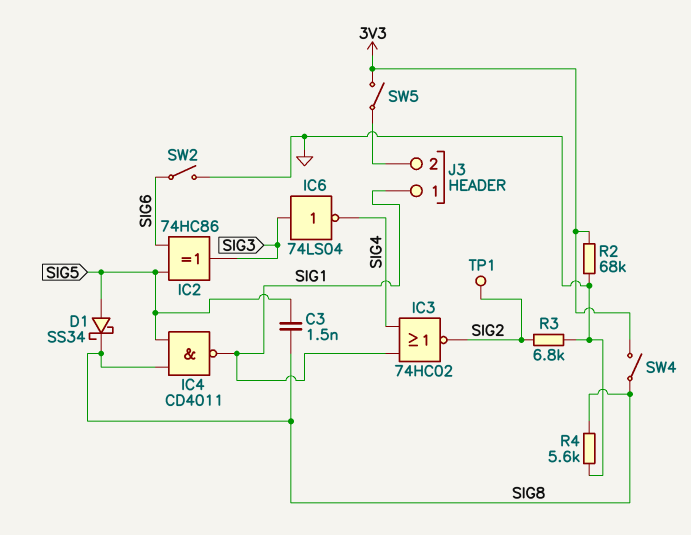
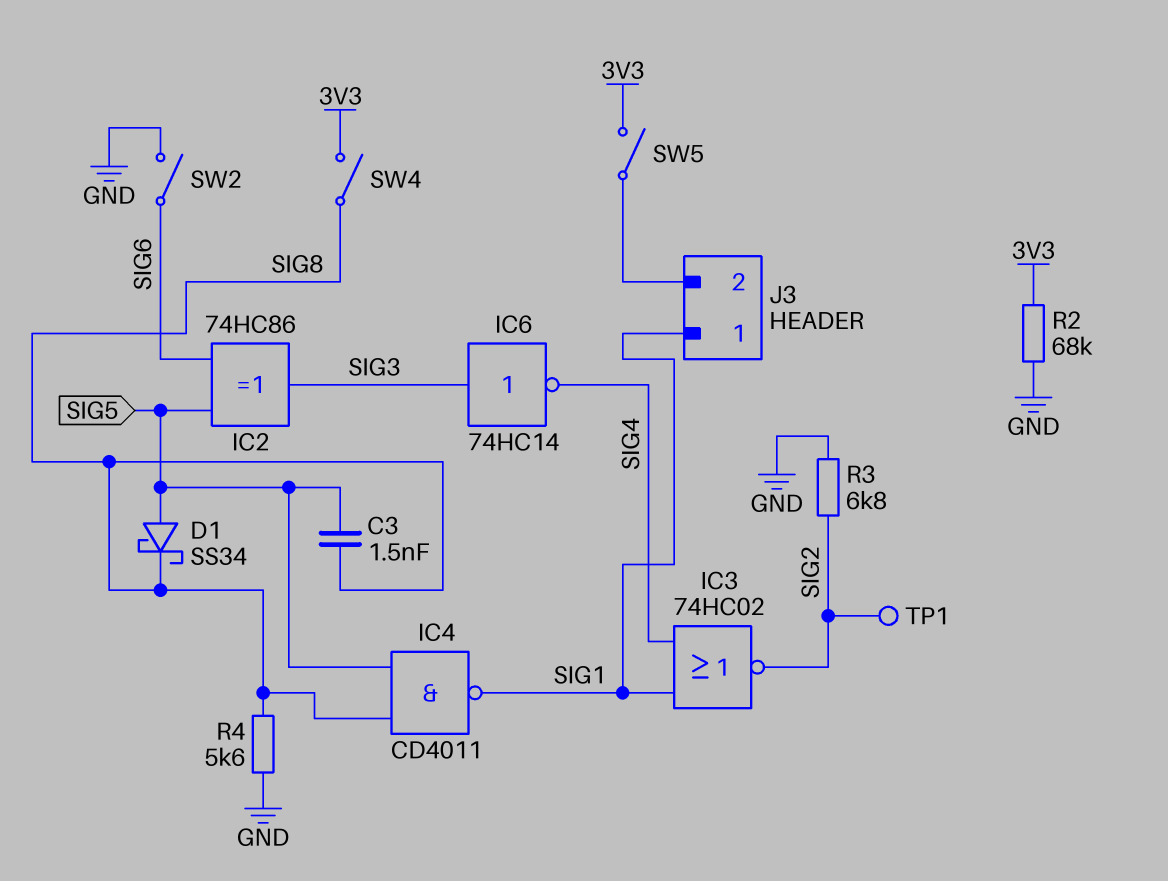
IC6: NOT 74LS04 (in SIG3, out SIG4) -> NOT 74HC14 (in SIG3, out SIG4)

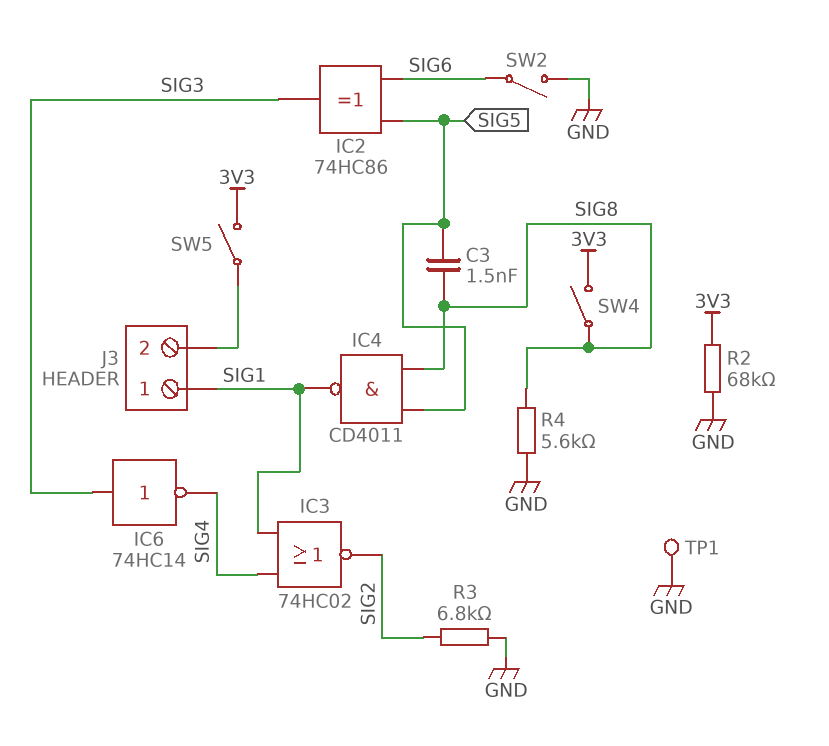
D1: schottky SS34 (A SIG5, K SIG8) -> none
TP1: test point (SIG2) -> test point (GND)

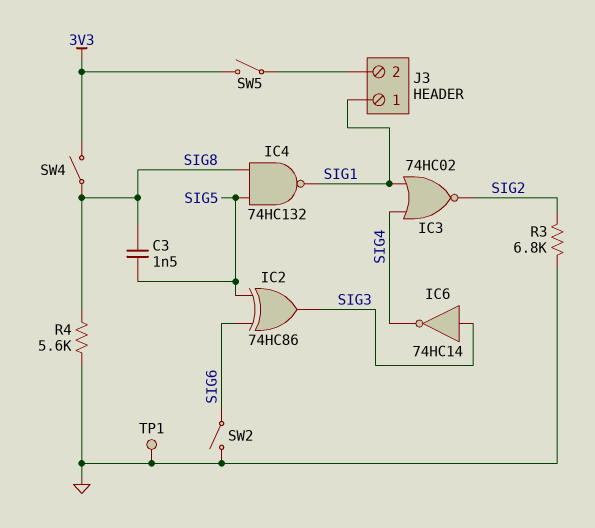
IC4: NAND CD4011 (in SIG5, in SIG8, out SIG1) -> NAND 74HC132 (in SIG5, in SIG8, out SIG1)
R2: 68k (3V3, GND) -> none

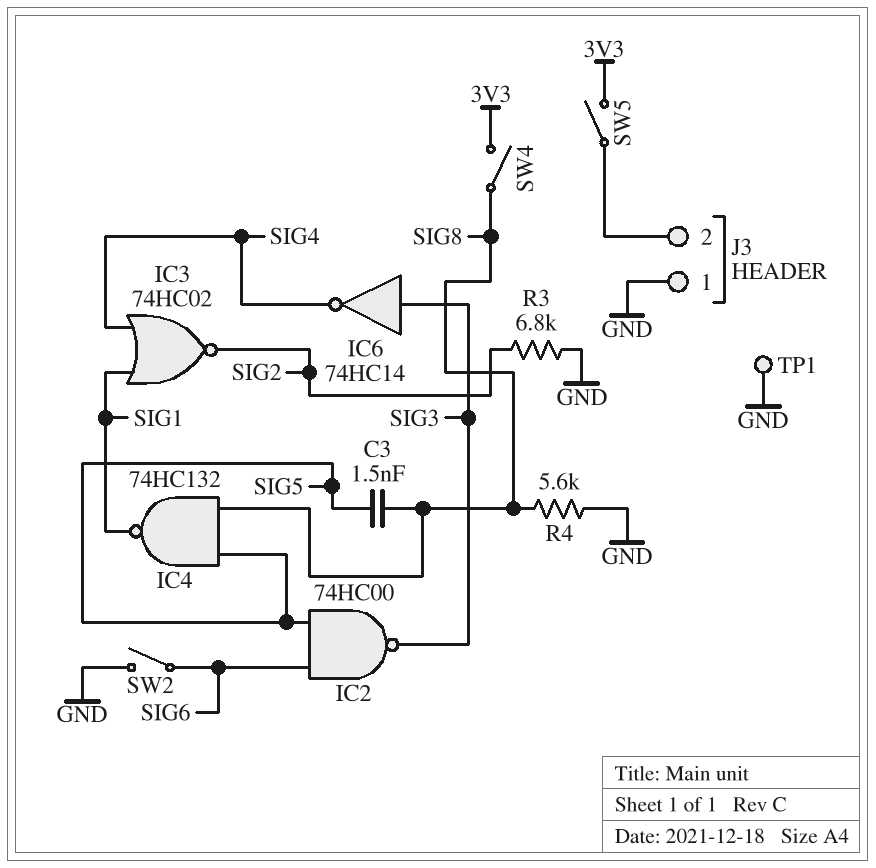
IC2: XOR 74HC86 (in SIG5, in SIG6, out SIG3) -> NAND 74HC00 (in SIG5, in SIG6, out SIG3)
J3 pin 1: SIG1 -> GND

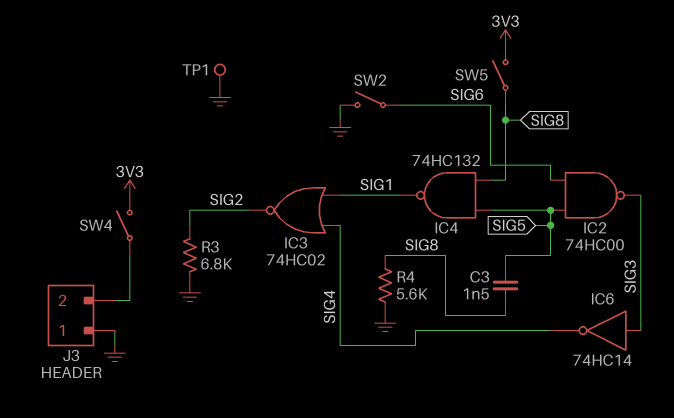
SW4: switch (3V3, SIG8) -> switch (3V3, J3/2)
SW5: switch (3V3, J3/2) -> switch (3V3, SIG8)

